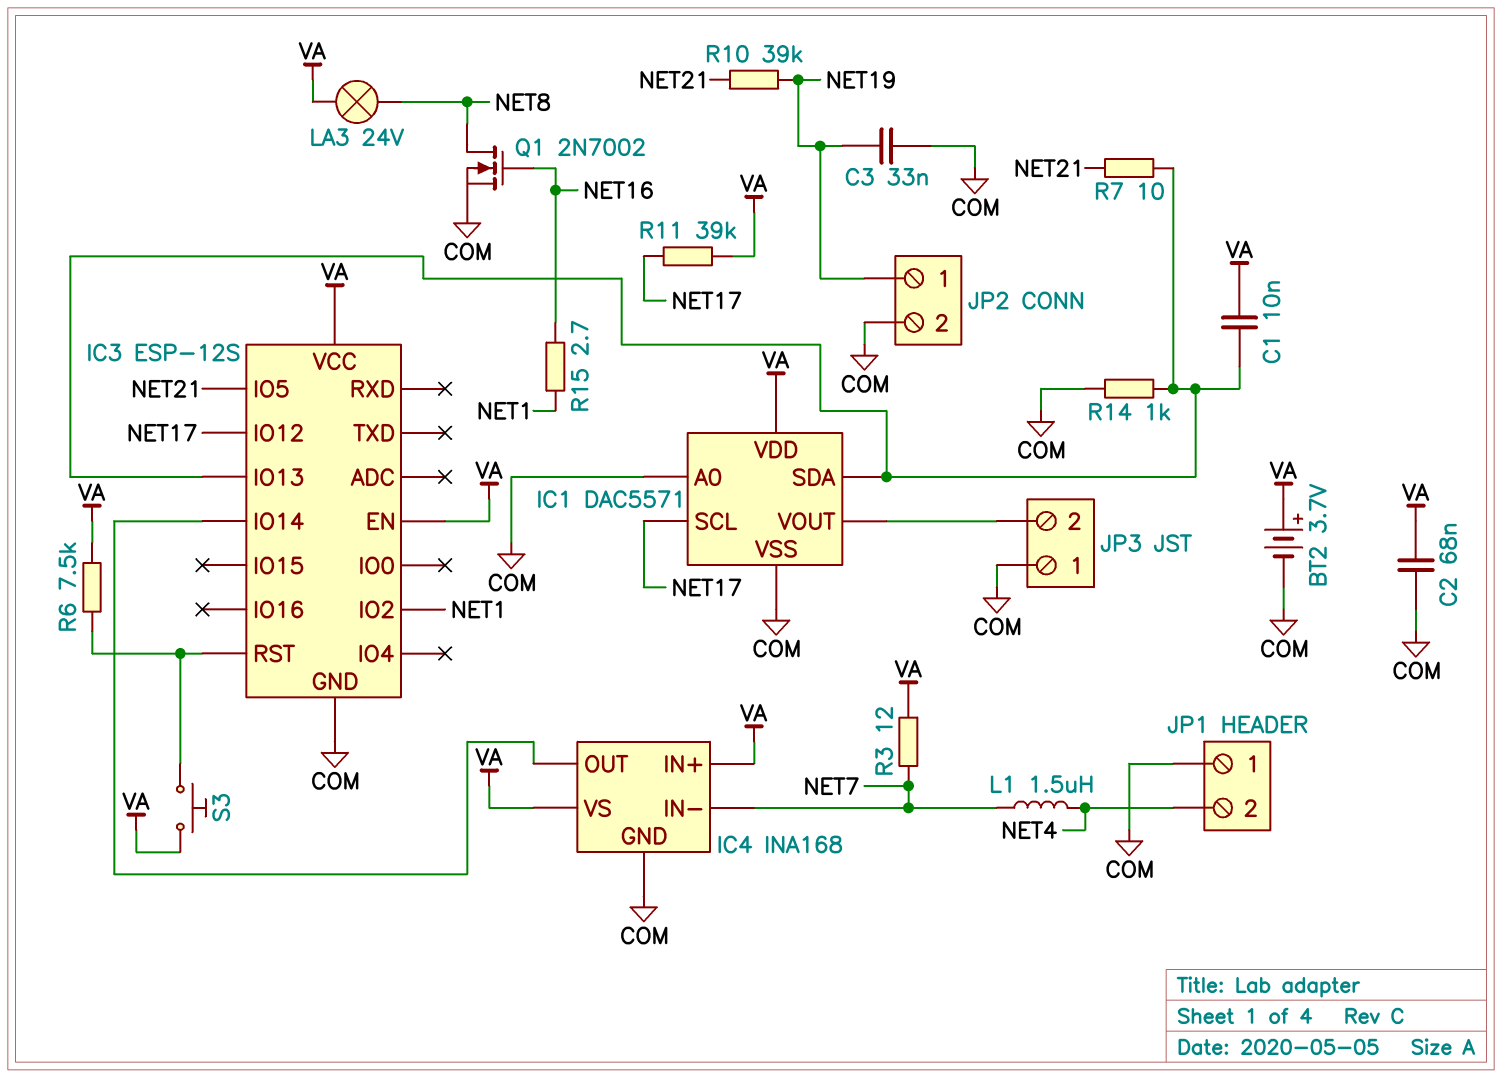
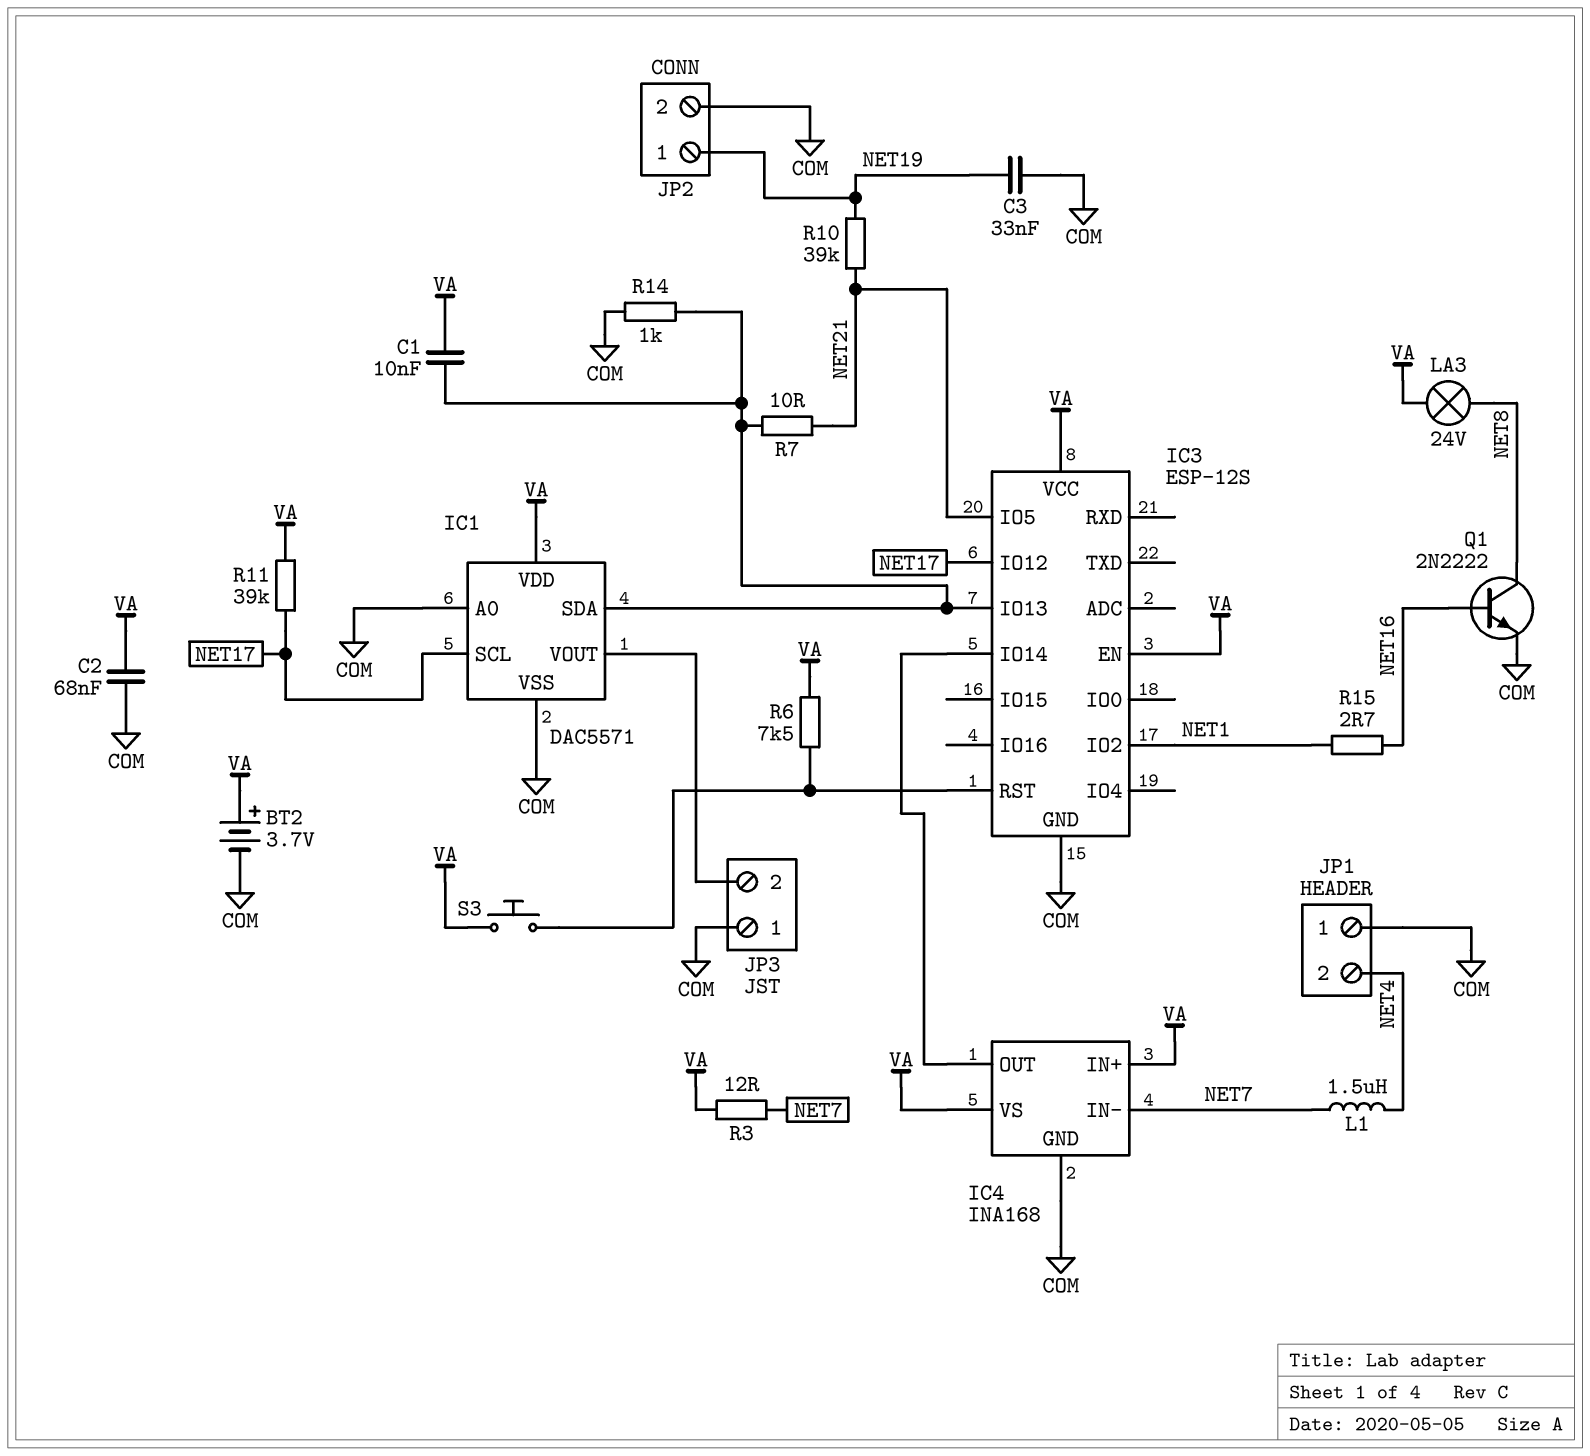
Q1: NMOS 2N7002 (G NET16, D NET8, S COM) -> NPN 2N2222 (B NET16, C NET8, E COM)

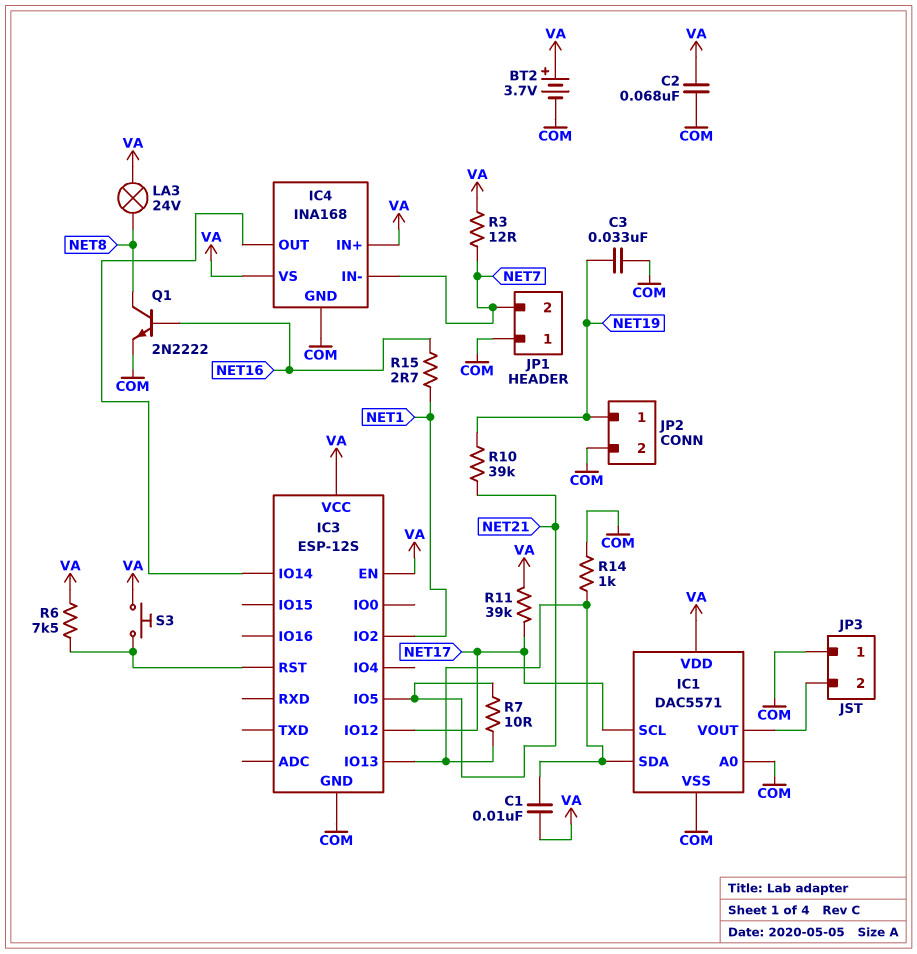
JP1 pin 2: NET4 -> NET7
L1: 1.5uH (NET4, NET7) -> none

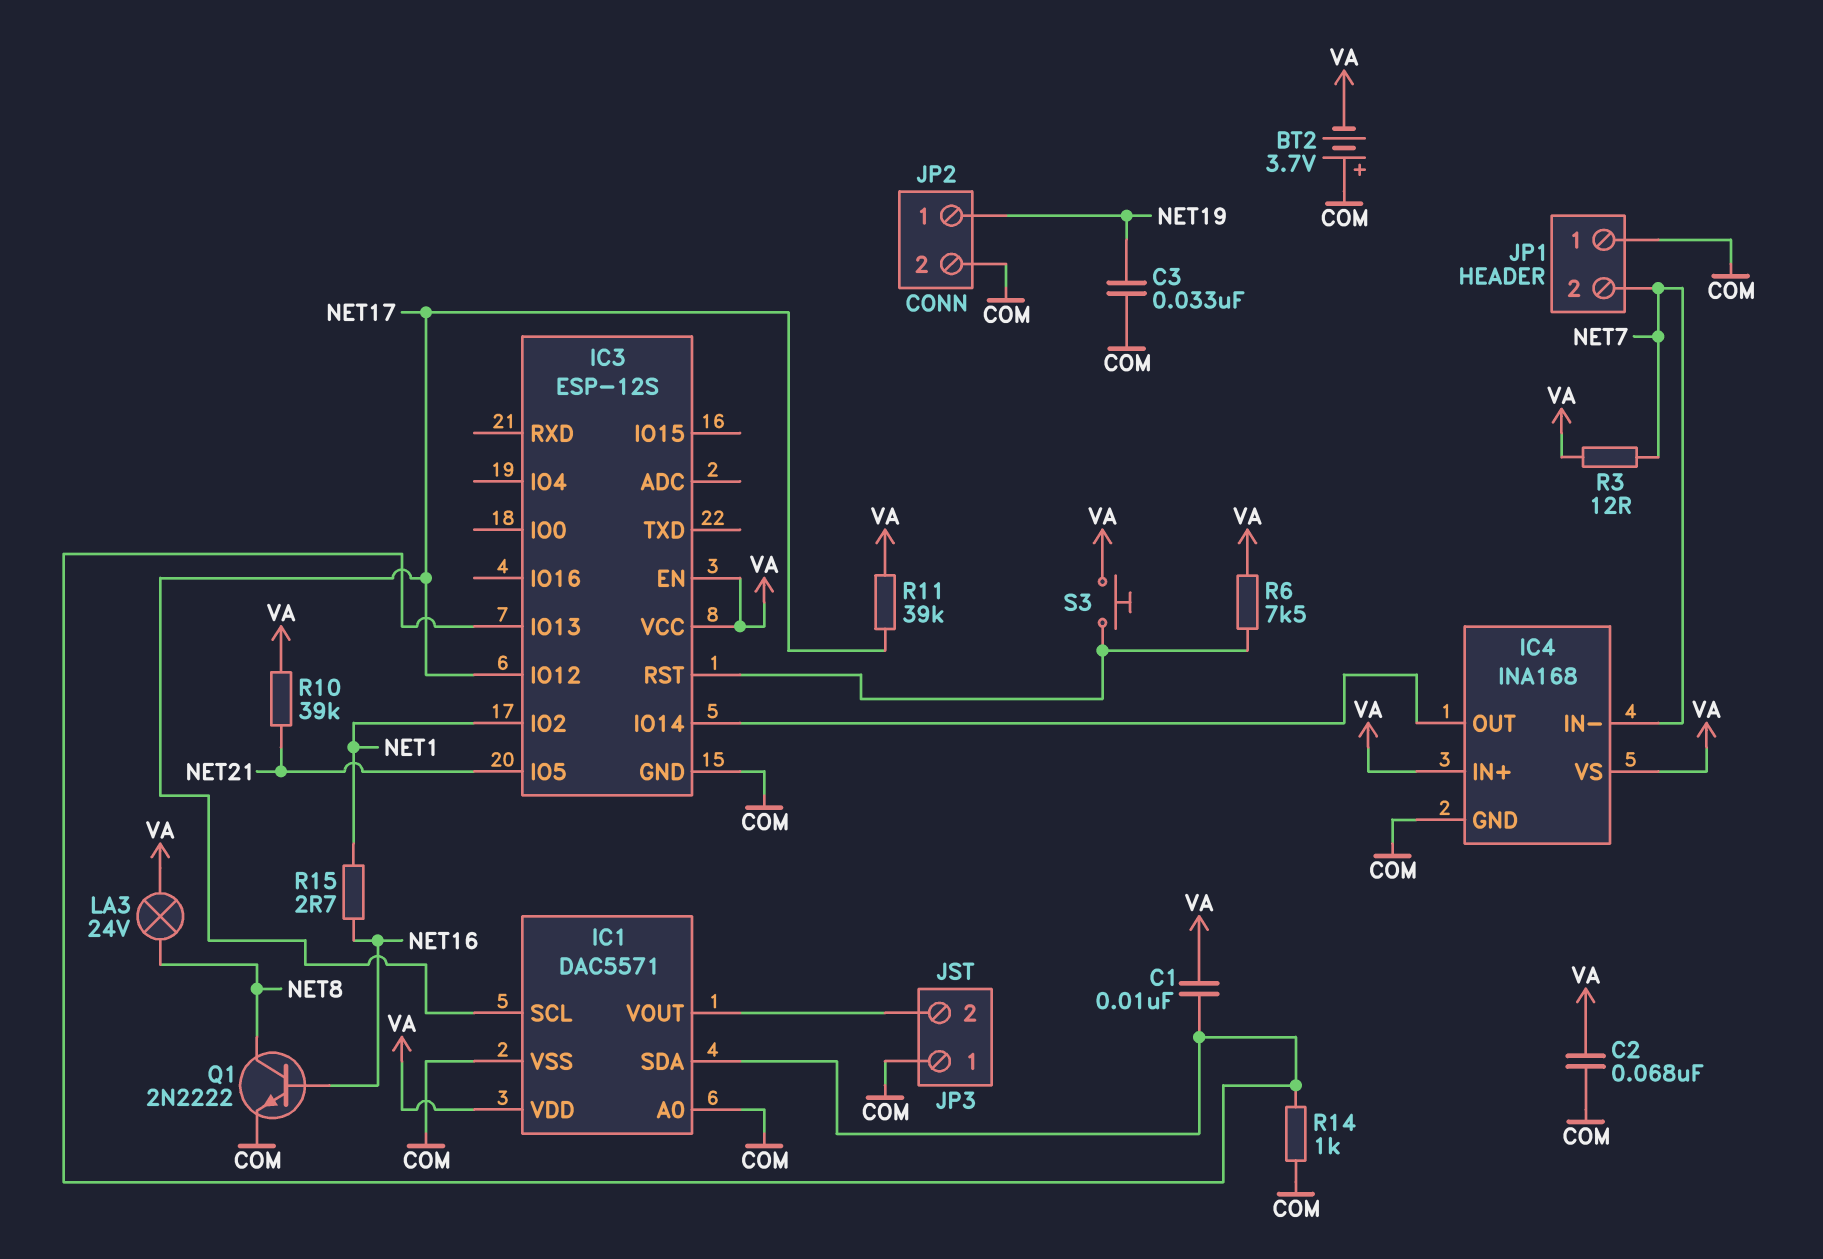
BT2: 3.7V (plus VA, minus COM) -> 3.7V (plus COM, minus VA)
R7: 10 (IC1/SDA, NET21) -> none
R10: 39k (NET19, NET21) -> 39k (NET21, VA)

